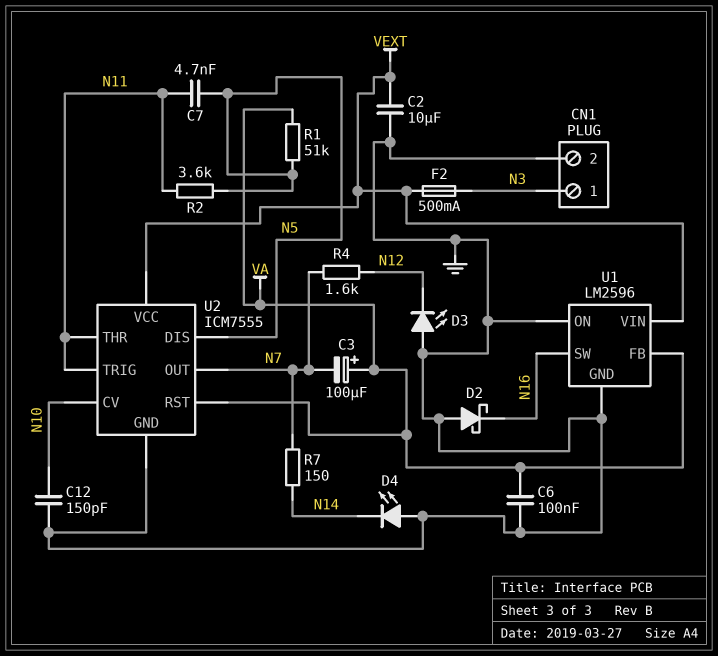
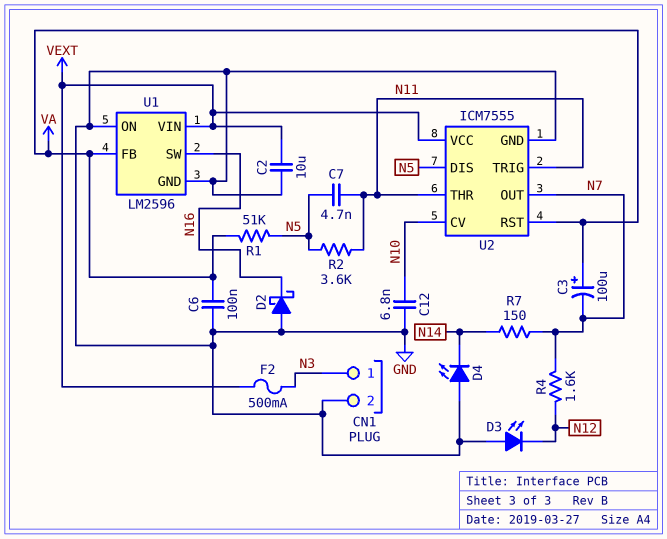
C12: 150pF (GND, N10) -> 6.8nF (GND, N10)

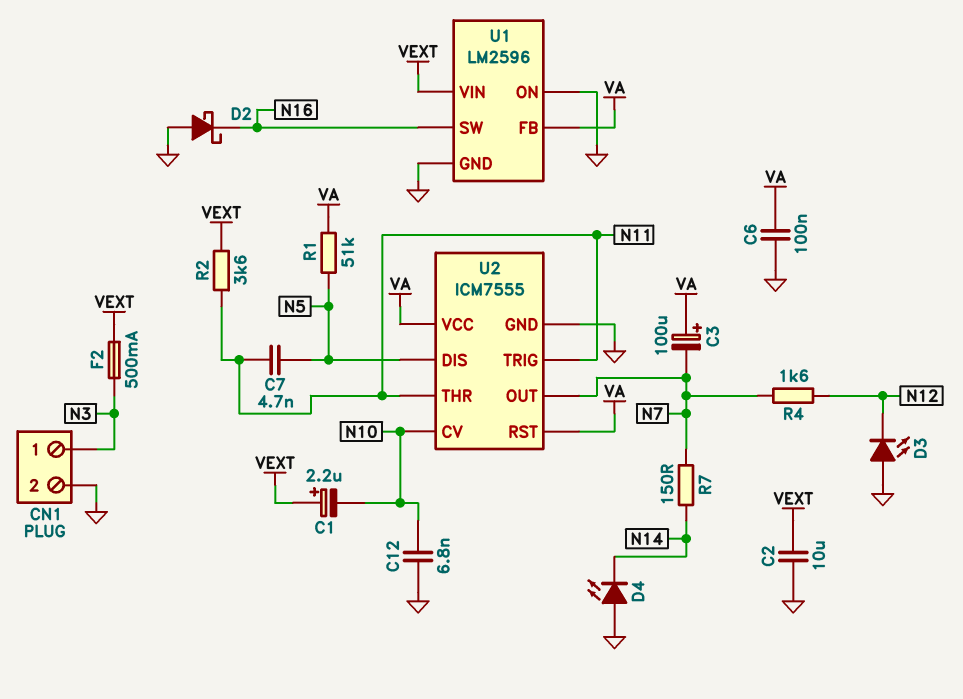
C1: none -> 2.2uF (plus VEXT, minus N10)
R2: 3.6k (N5, N11) -> 3.6k (N11, VEXT)
U2 pin VCC: VEXT -> VA

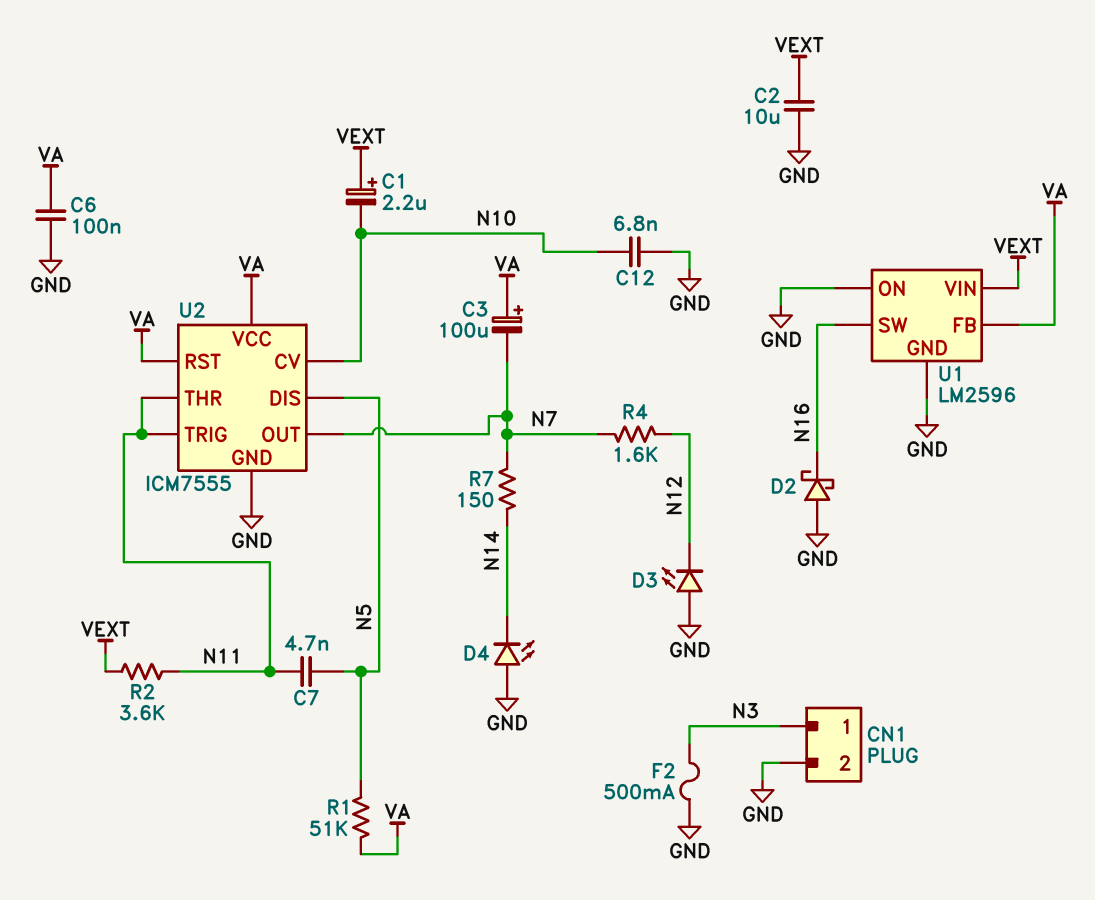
F2: 500mA (N3, VEXT) -> 500mA (GND, N3)

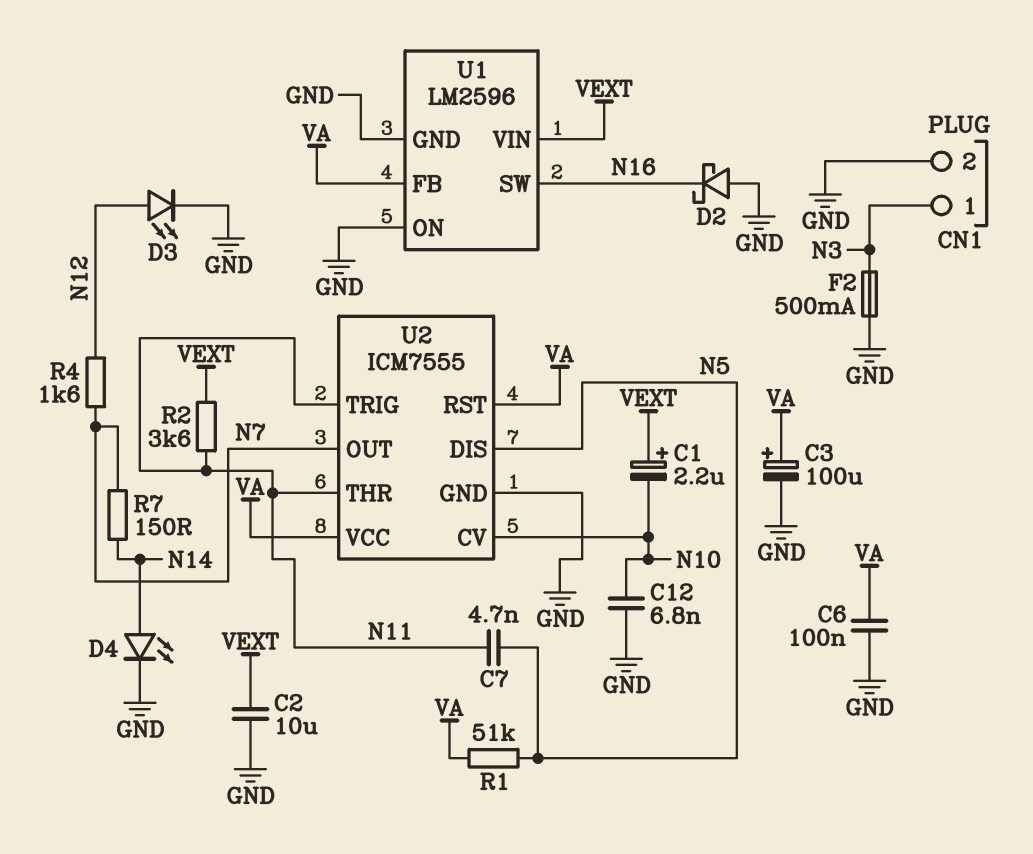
C3: 100uF (plus VA, minus N7) -> 100uF (plus VA, minus GND)
D3: LED (A GND, K N12) -> LED (A N12, K GND)
D4: LED (A GND, K N14) -> LED (A N14, K GND)

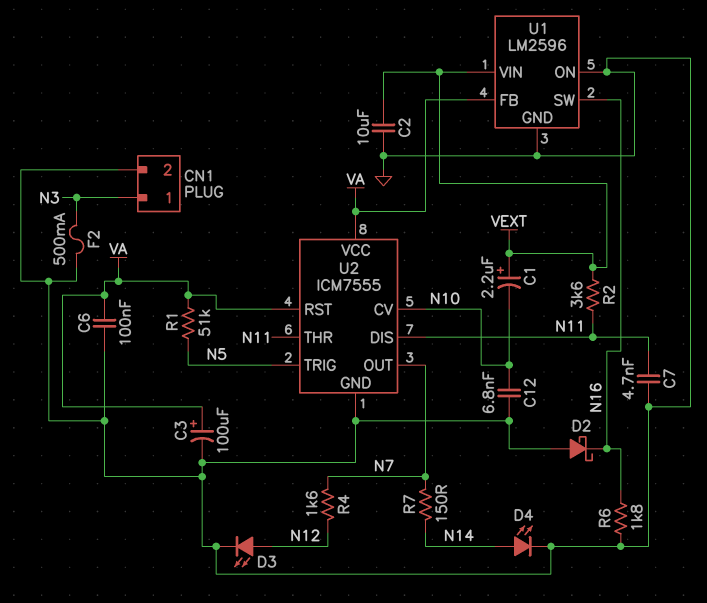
C7: 4.7nF (N5, N11) -> 4.7nF (GND, N11)
R6: none -> 1.8k (GND, N16)
U2 pin DIS: N5 -> N11
U2 pin TRIG: N11 -> N5

